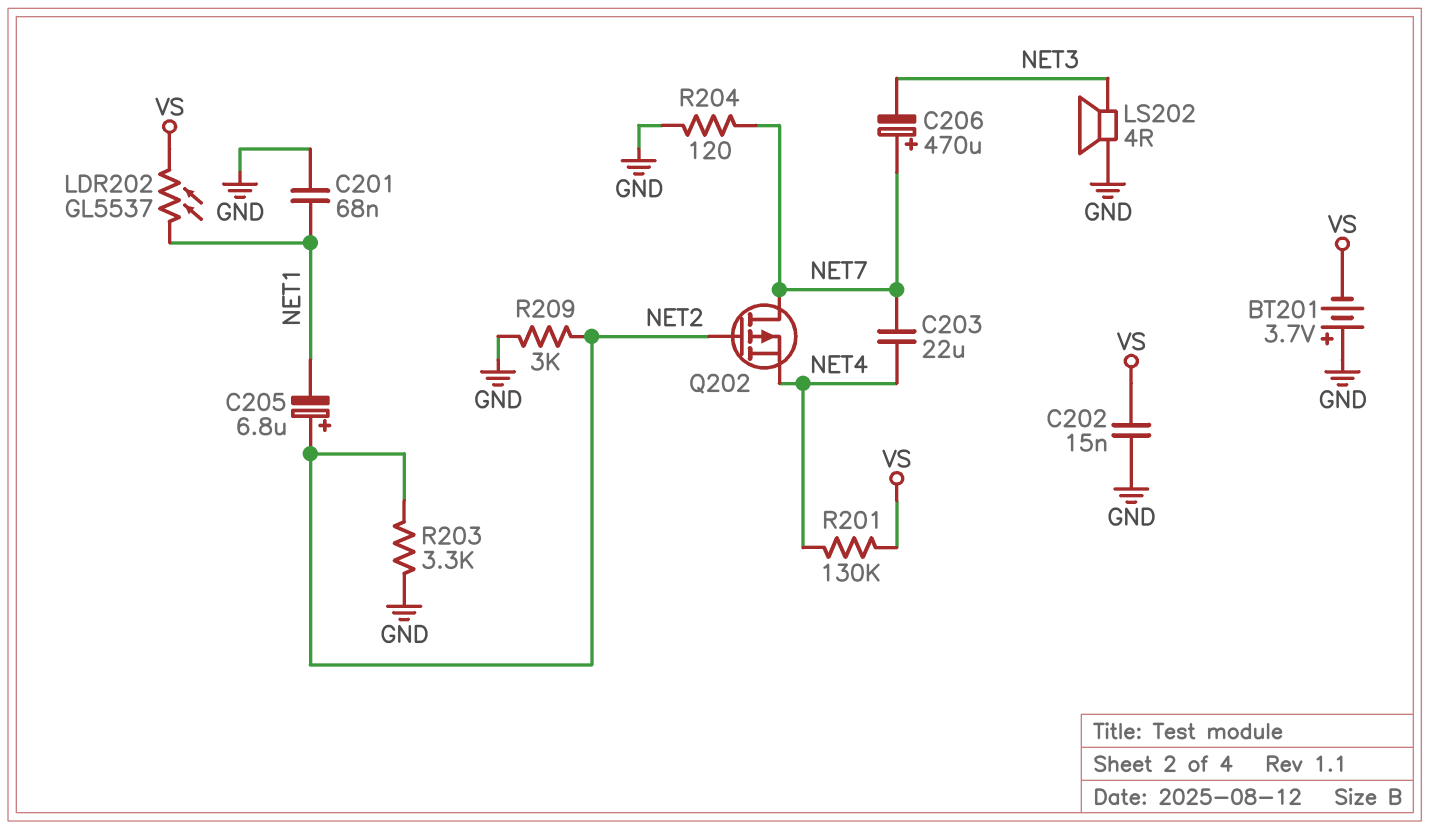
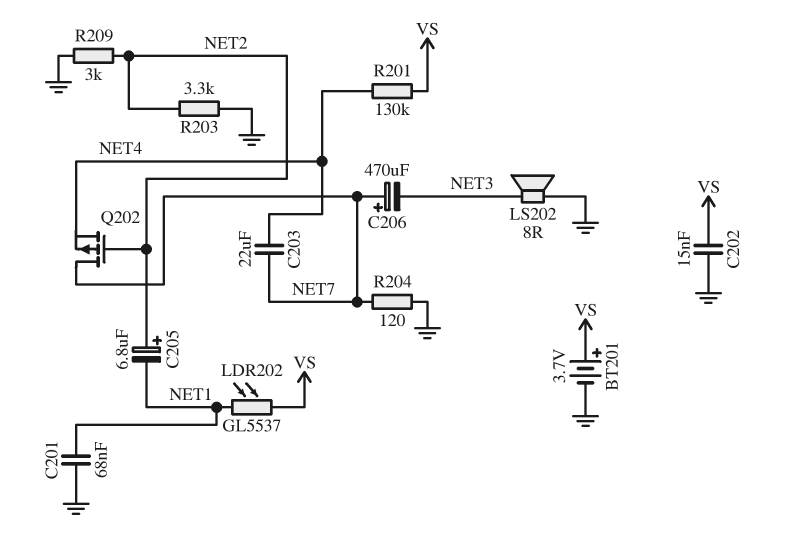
BT201: 3.7V (plus GND, minus VS) -> 3.7V (plus VS, minus GND)
LS202: speaker 4R (GND, NET3) -> speaker 8R (GND, NET3)

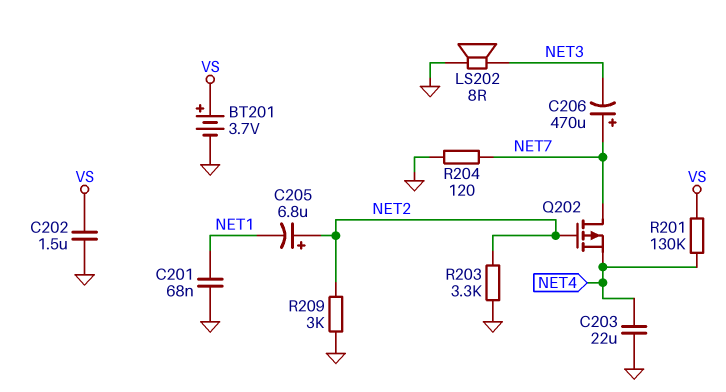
C202: 15nF (GND, VS) -> 1.5uF (GND, VS)
C203: 22uF (NET4, NET7) -> 22uF (GND, NET4)
LDR202: GL5537 (NET1, VS) -> none

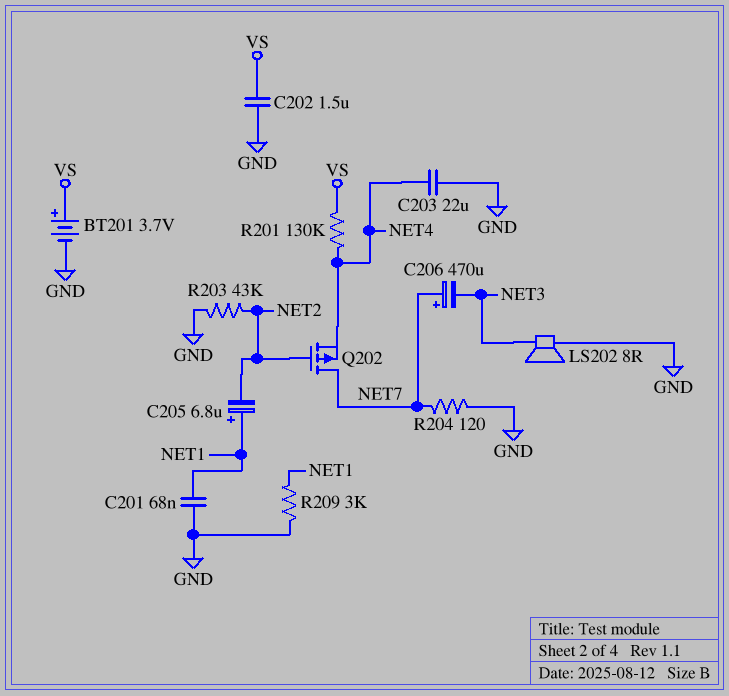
C205: 6.8uF (plus NET2, minus NET1) -> 6.8uF (plus NET1, minus NET2)
R203: 3.3k (GND, NET2) -> 43k (GND, NET2)
R209: 3k (GND, NET2) -> 3k (GND, NET1)

